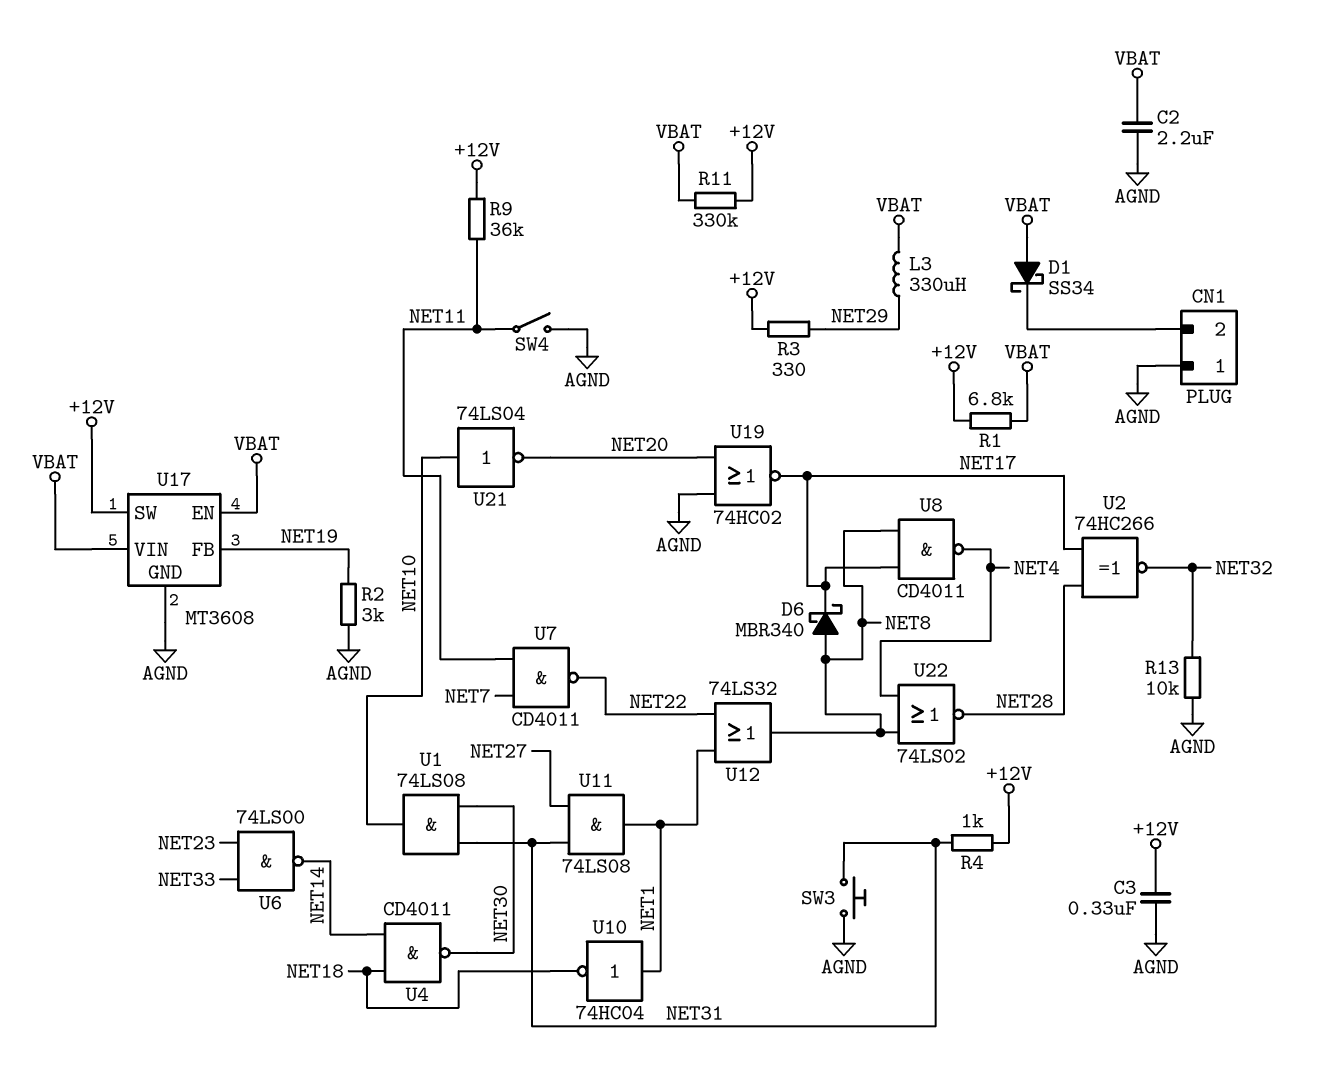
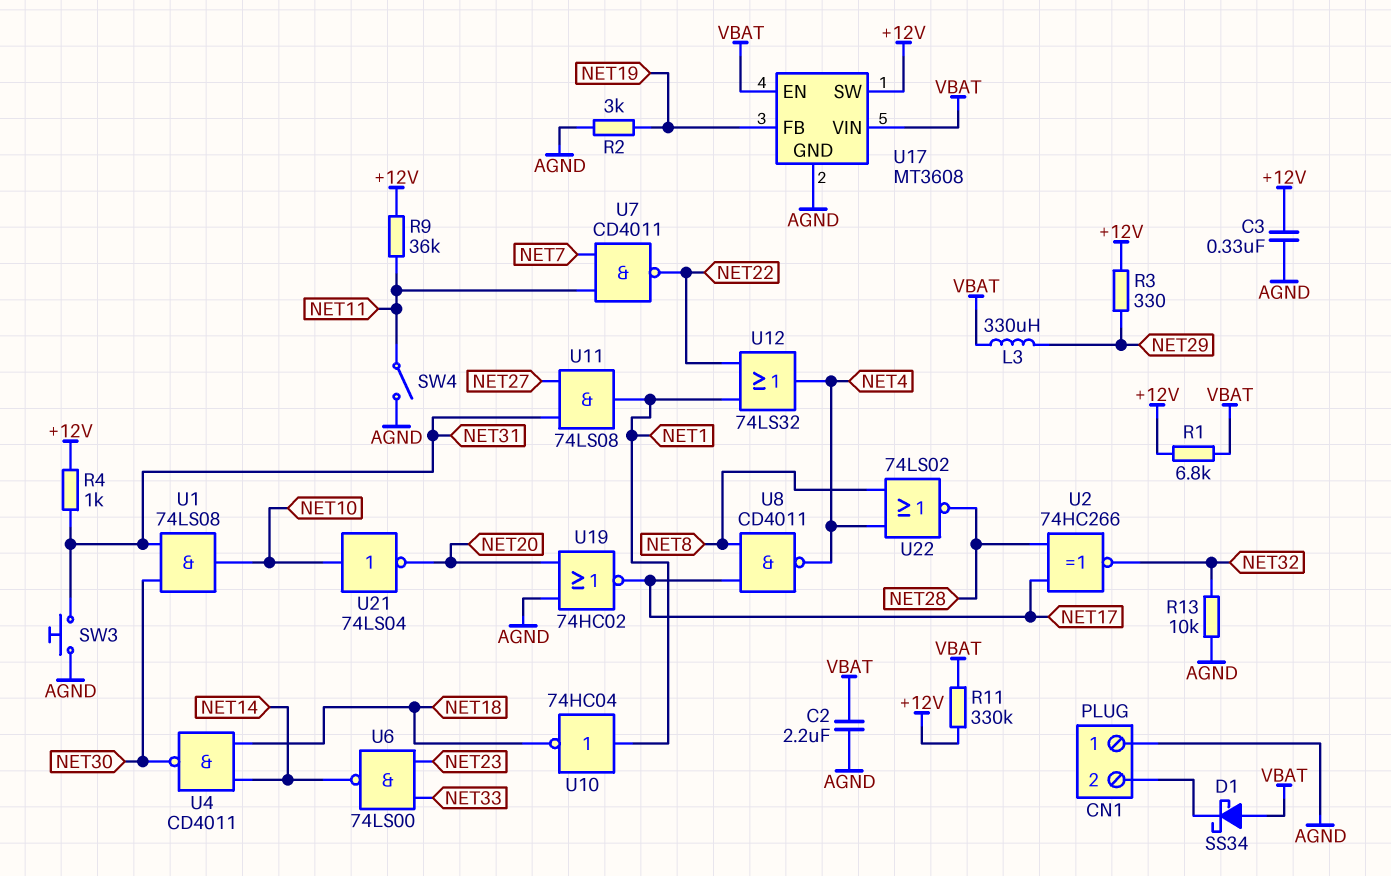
D6: schottky MBR340 (A NET8, K NET17) -> none
U12: OR 74LS32 (in NET1, in NET22, out NET8) -> OR 74LS32 (in NET1, in NET22, out NET4)

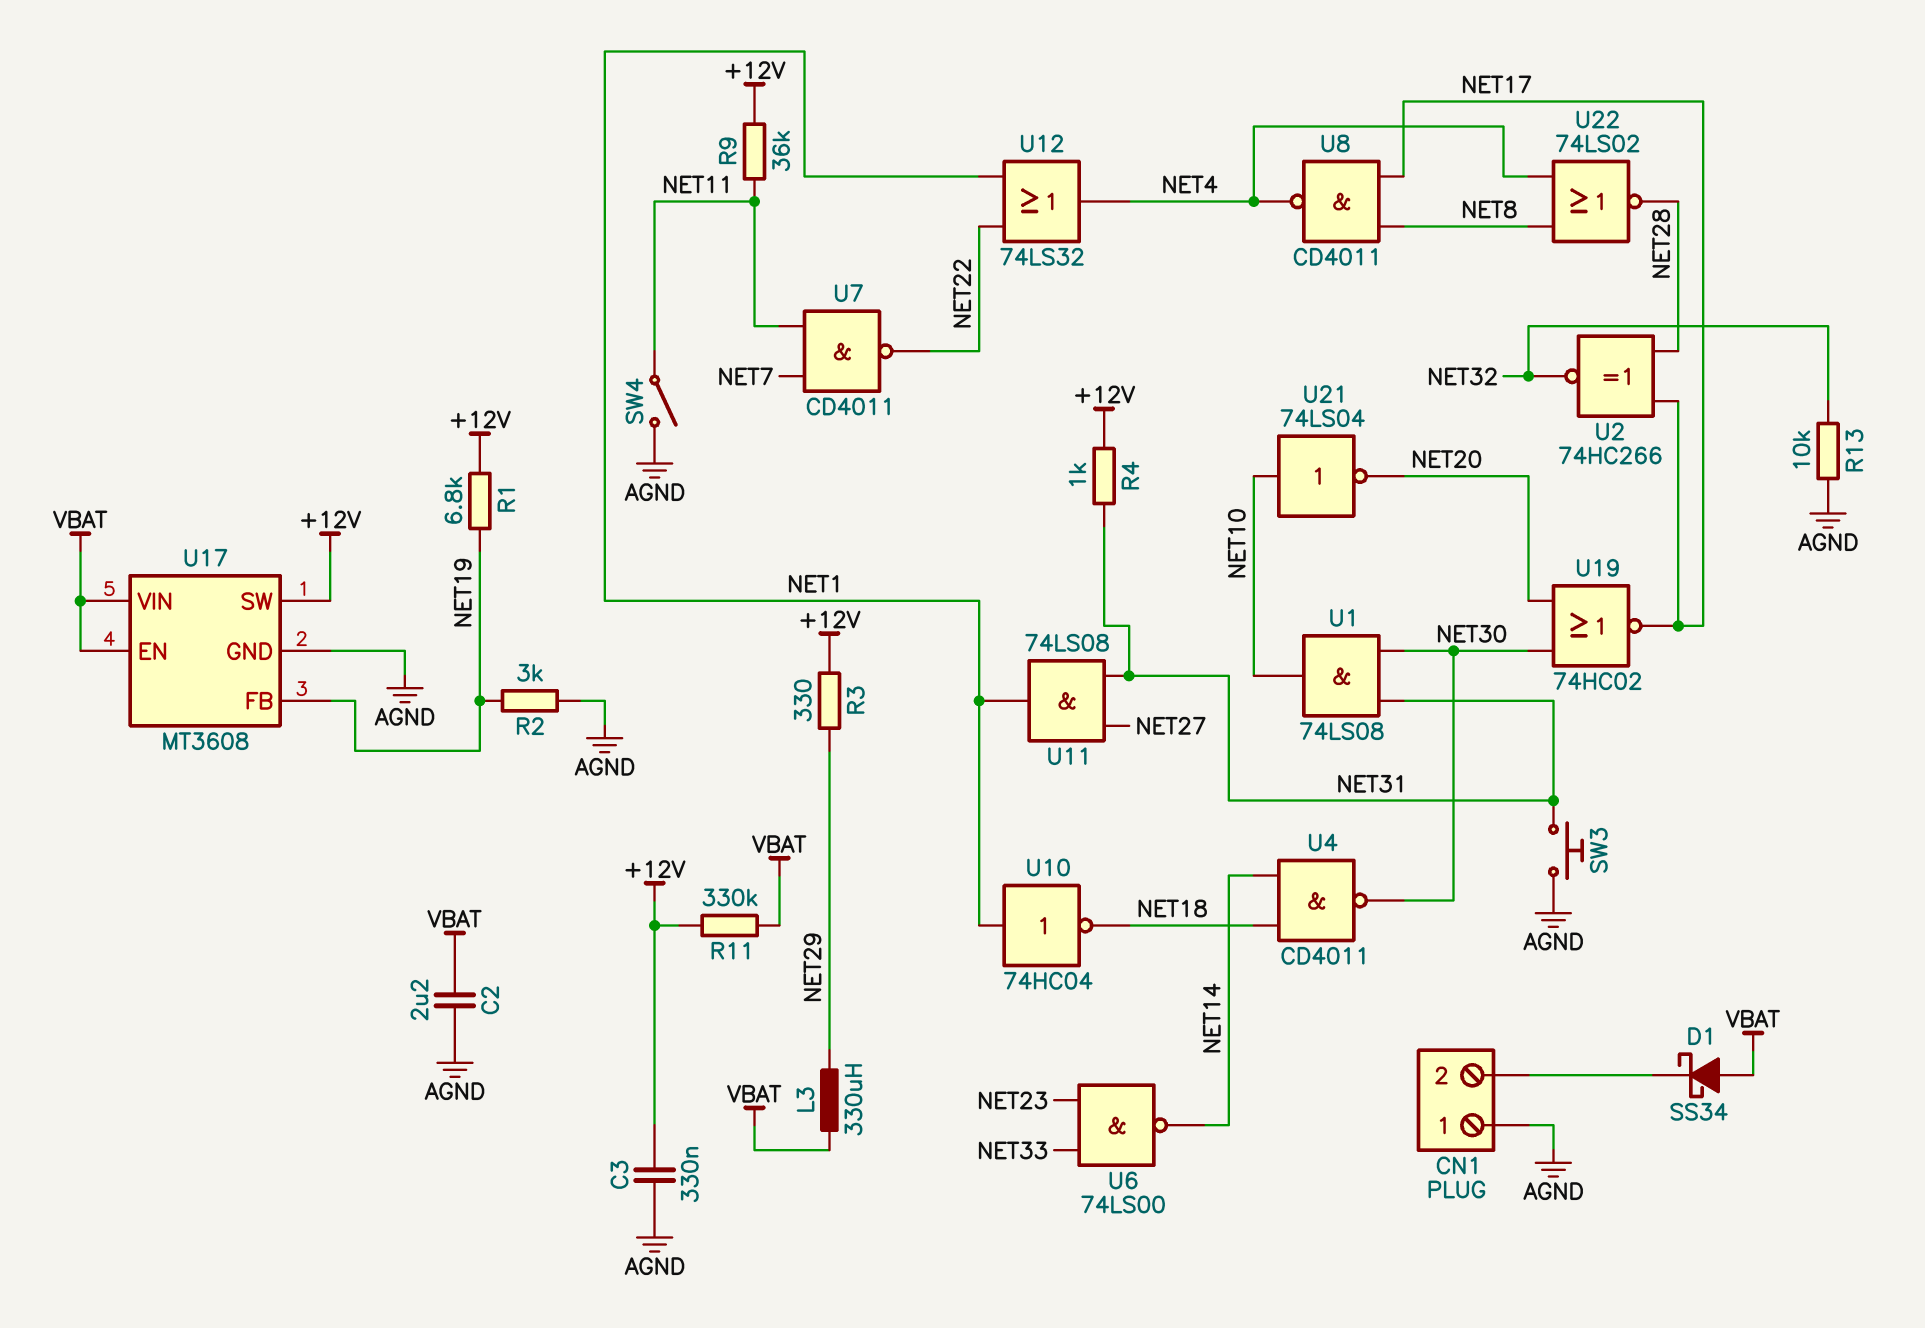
R1: 6.8k (+12V, VBAT) -> 6.8k (+12V, NET19)
U19: NOR 74HC02 (in AGND, in NET20, out NET17) -> NOR 74HC02 (in NET20, in NET30, out NET17)

